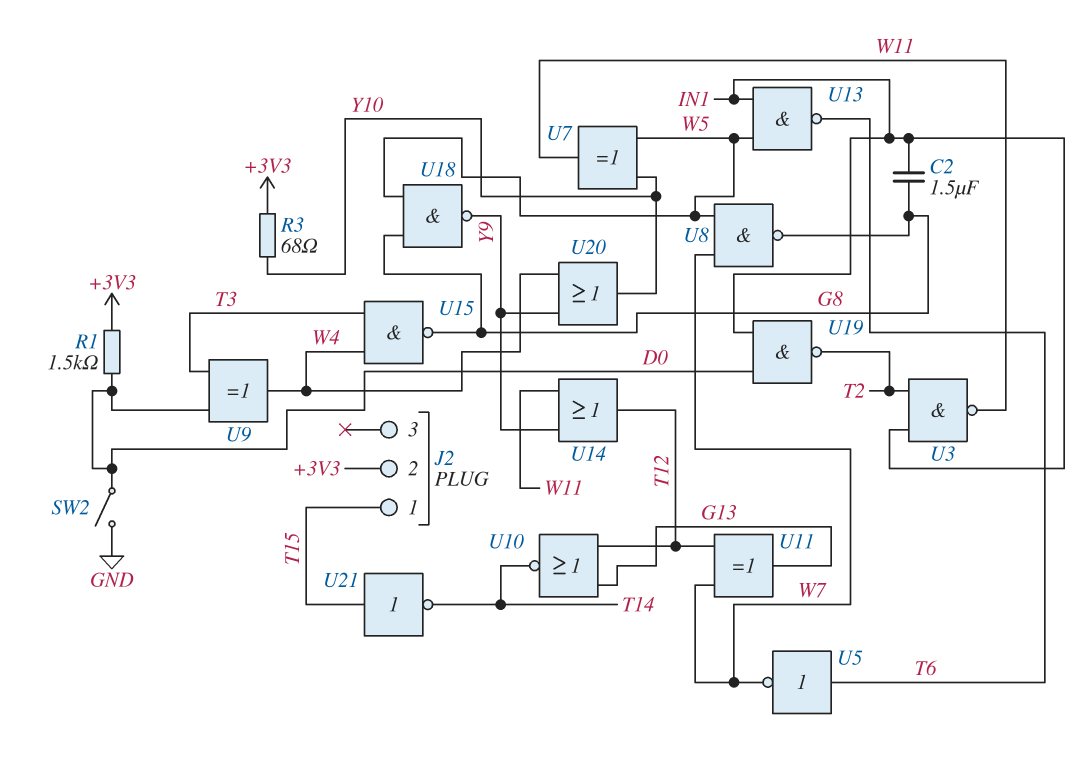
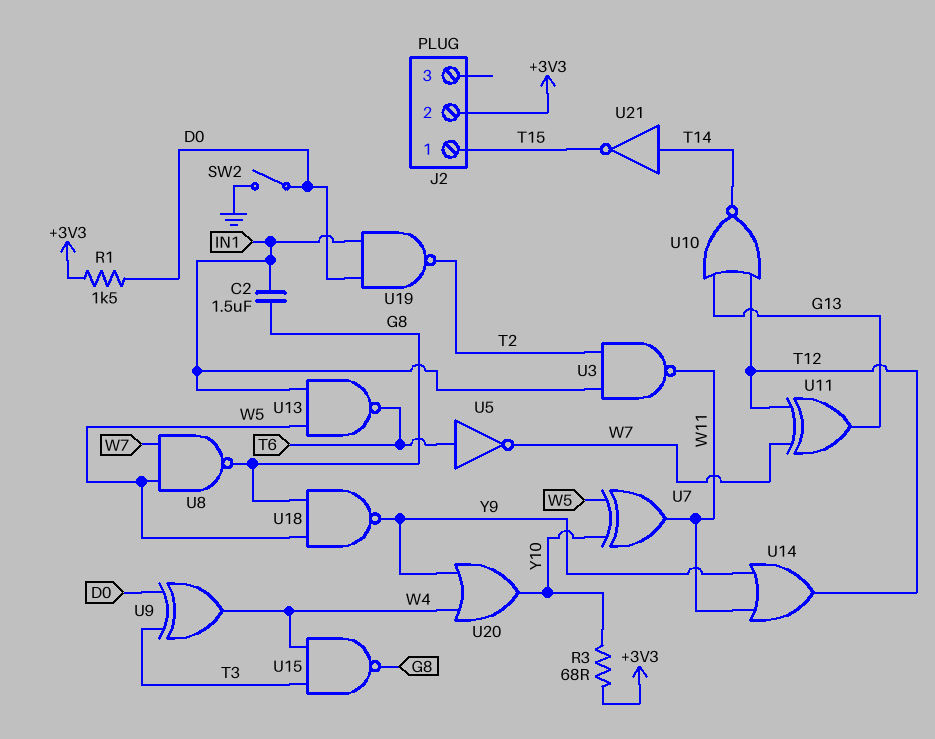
U21: NOT (in T15, out T14) -> NOT (in T14, out T15)

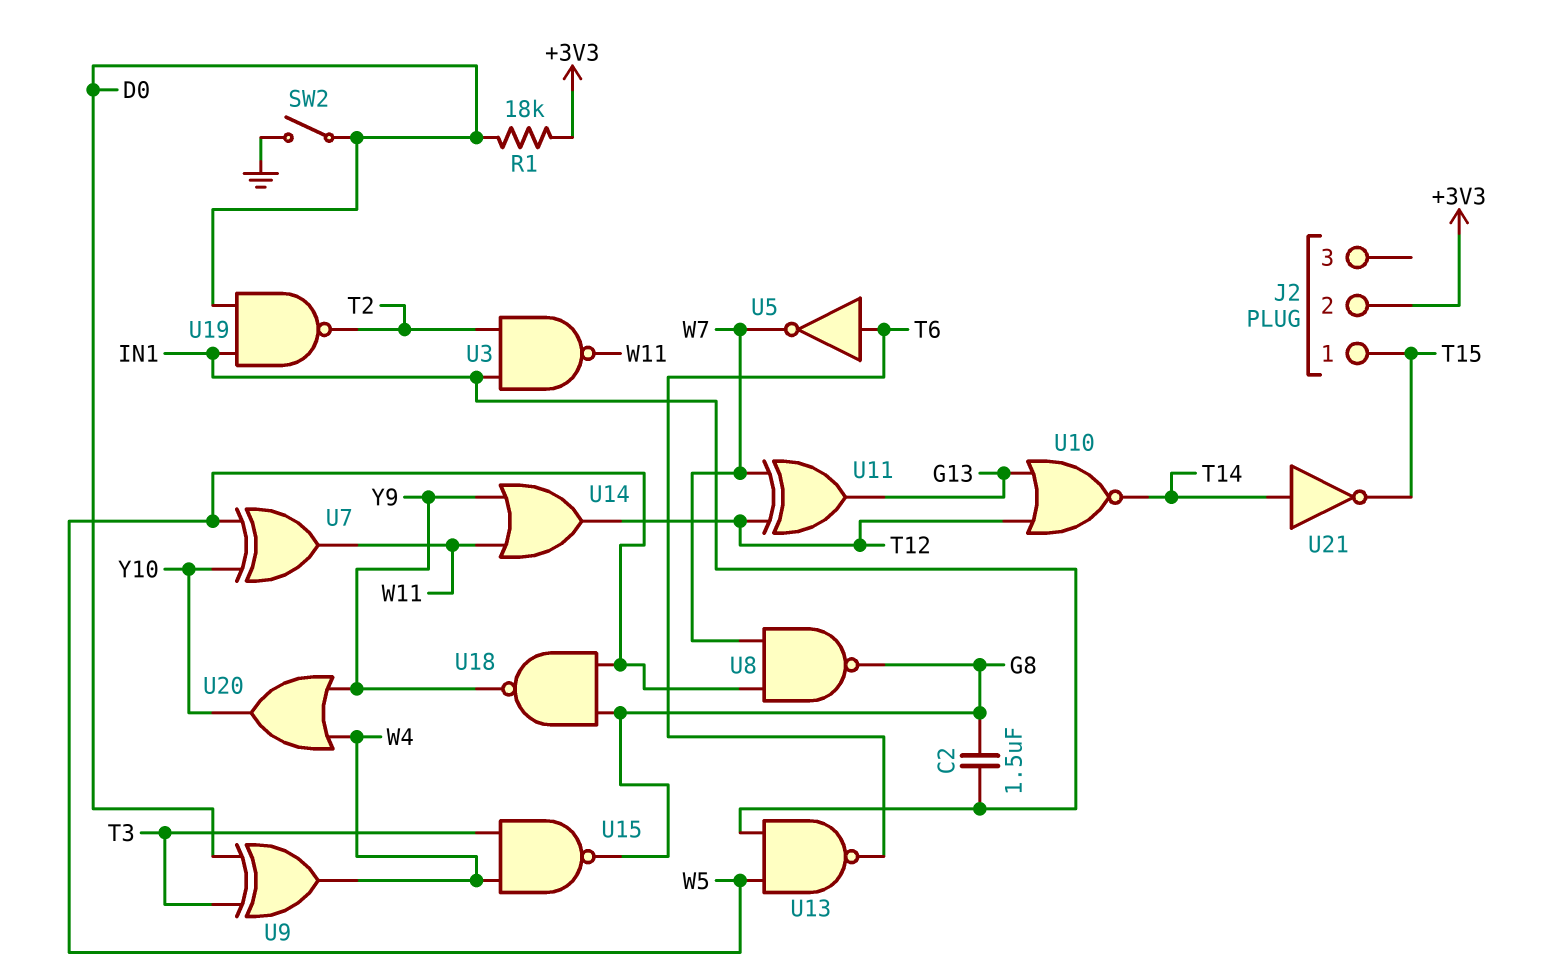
R1: 1.5k (+3V3, D0) -> 18k (+3V3, D0)
R3: 68 (+3V3, Y10) -> none

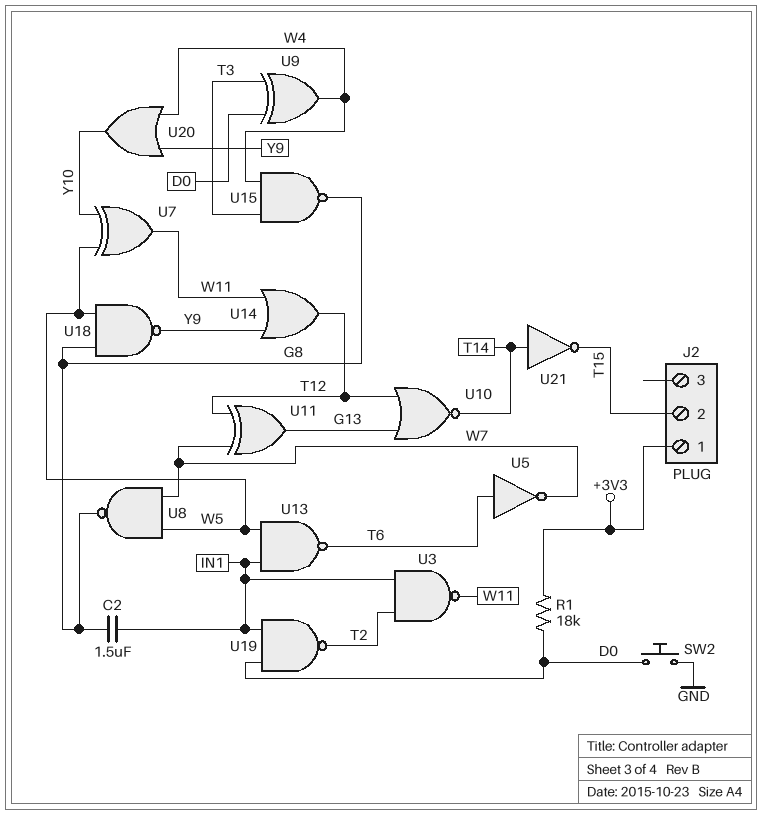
J2 pin 1: T15 -> +3V3
J2 pin 2: +3V3 -> T15
SW2: switch (D0, GND) -> button (D0, GND)

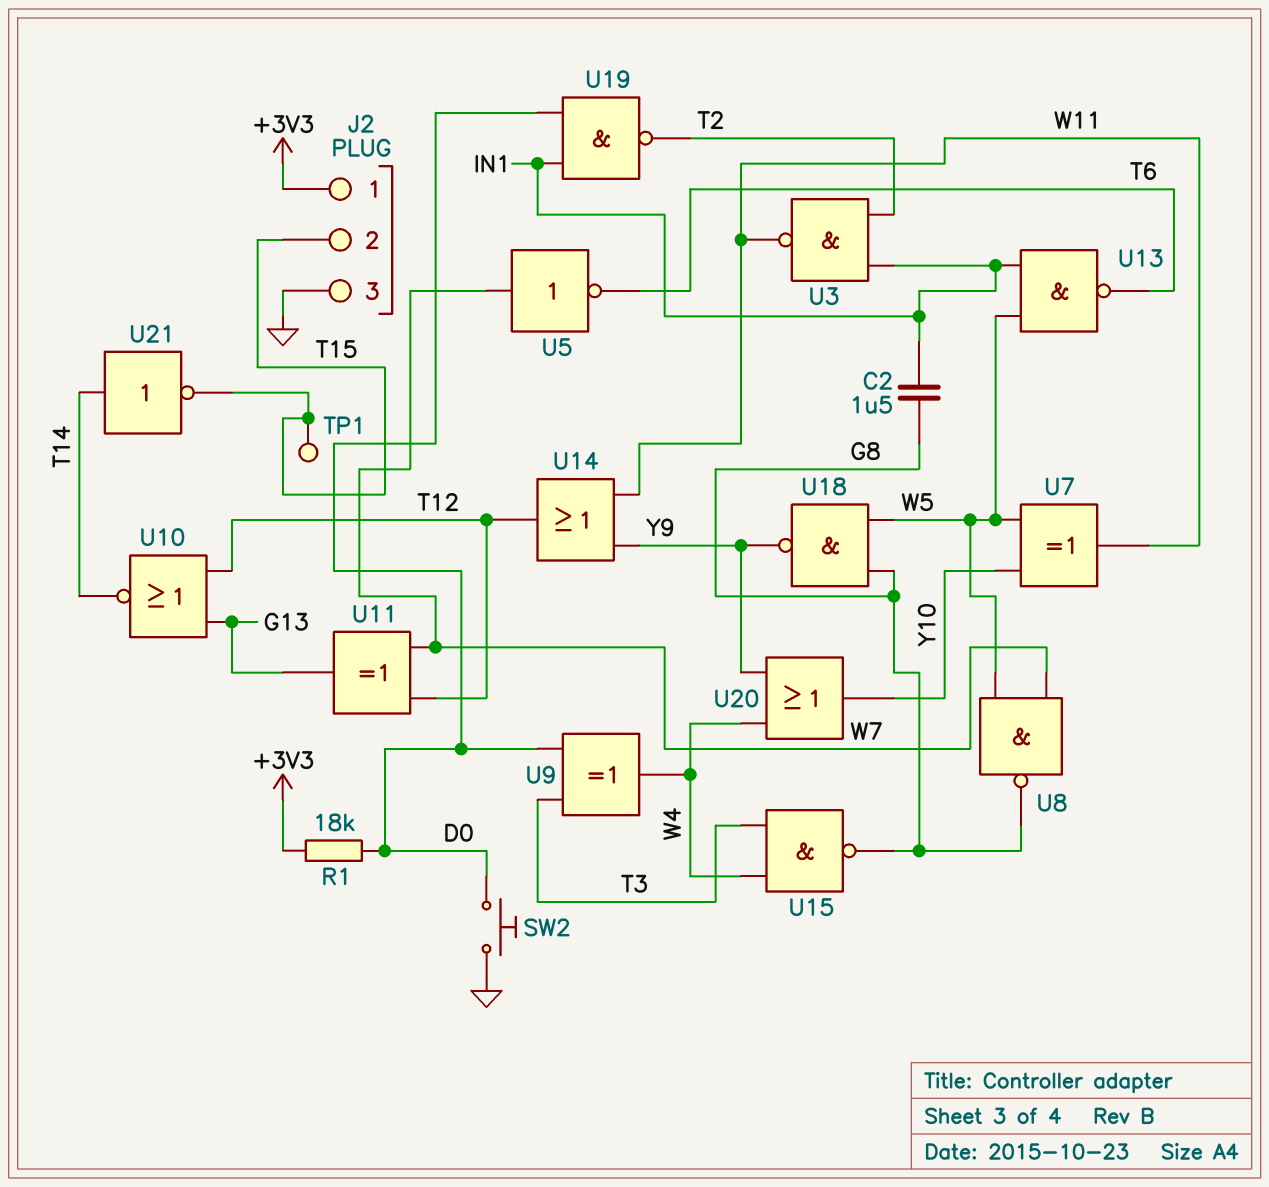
J2 pin 3: none -> GND
TP1: none -> test point (T15)
U5: NOT (in T6, out W7) -> NOT (in W7, out T6)

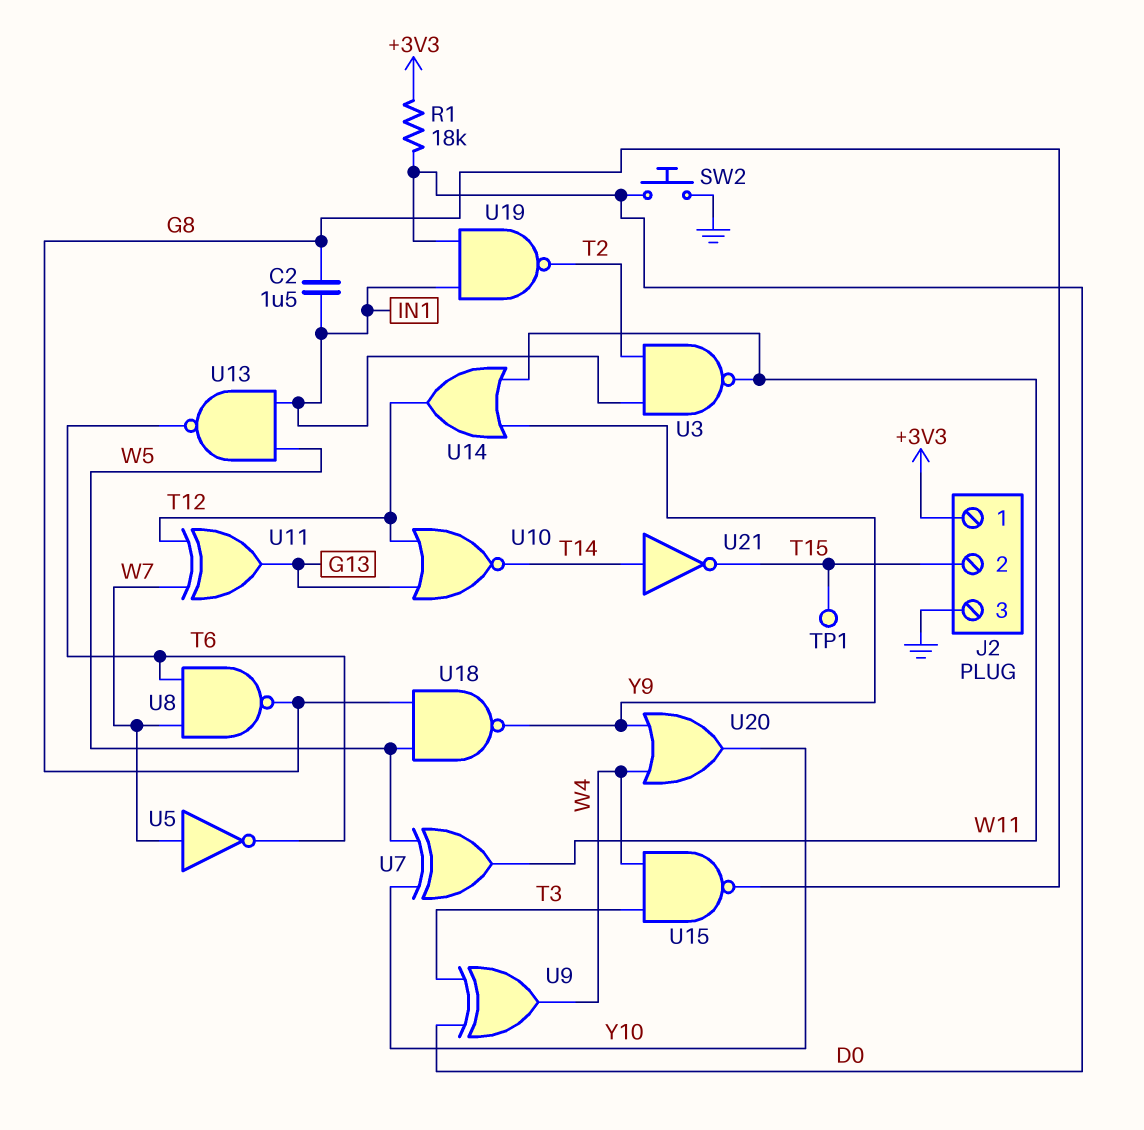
U8: NAND (in W5, in W7, out G8) -> NAND (in T6, in W7, out G8)

